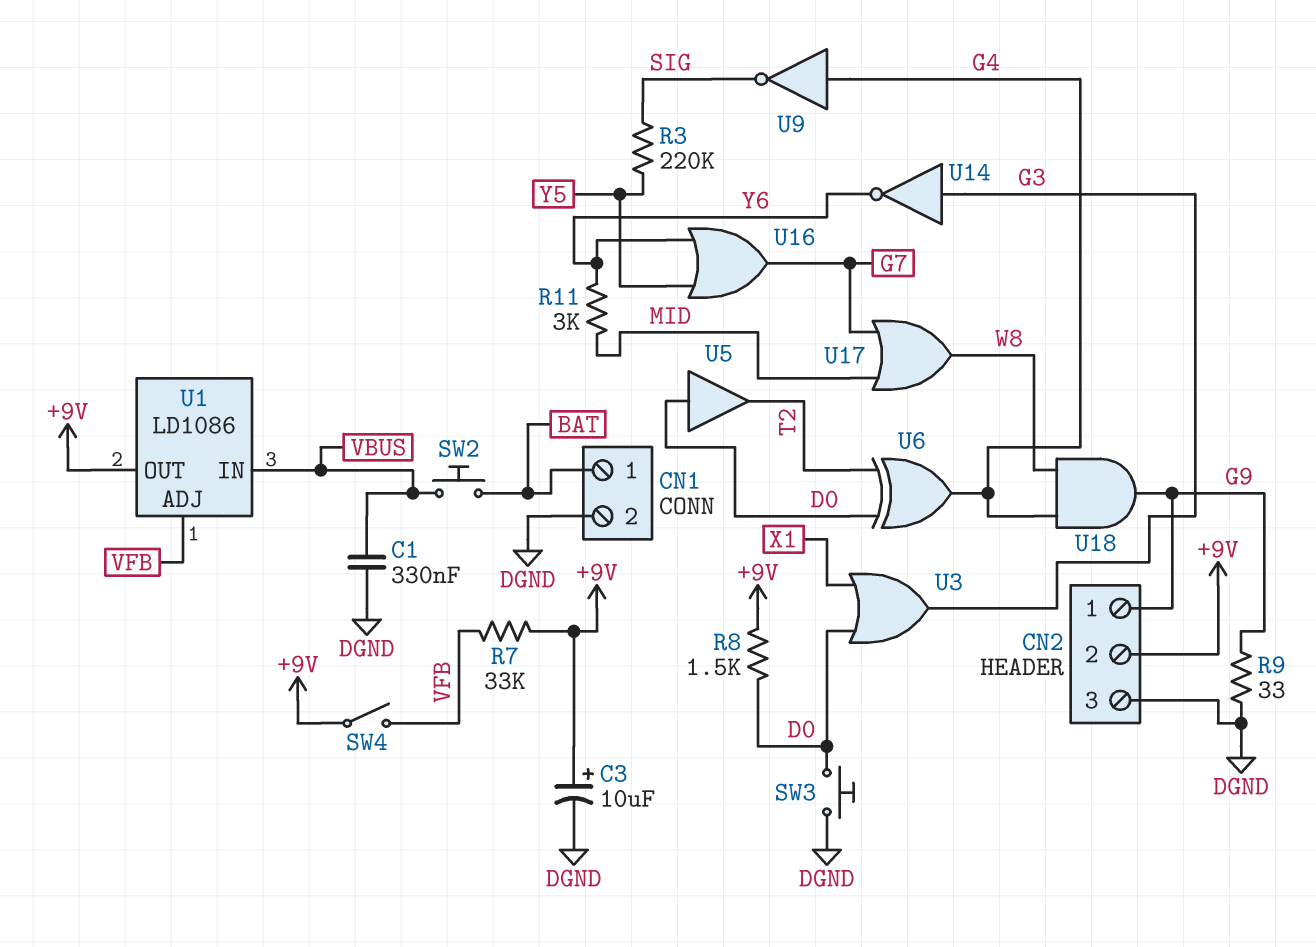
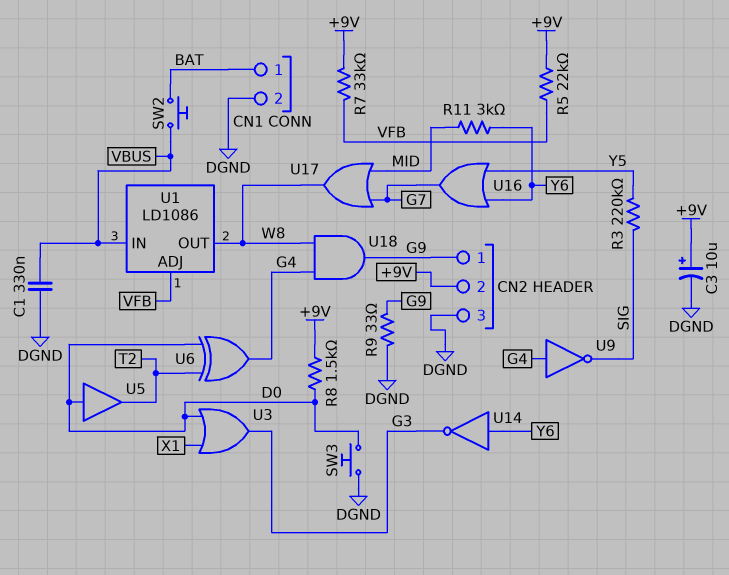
R5: none -> 22k (+9V, VFB)
SW4: switch (+9V, VFB) -> none
U1 pin OUT: +9V -> W8
U14: NOT (in G3, out Y6) -> NOT (in Y6, out G3)

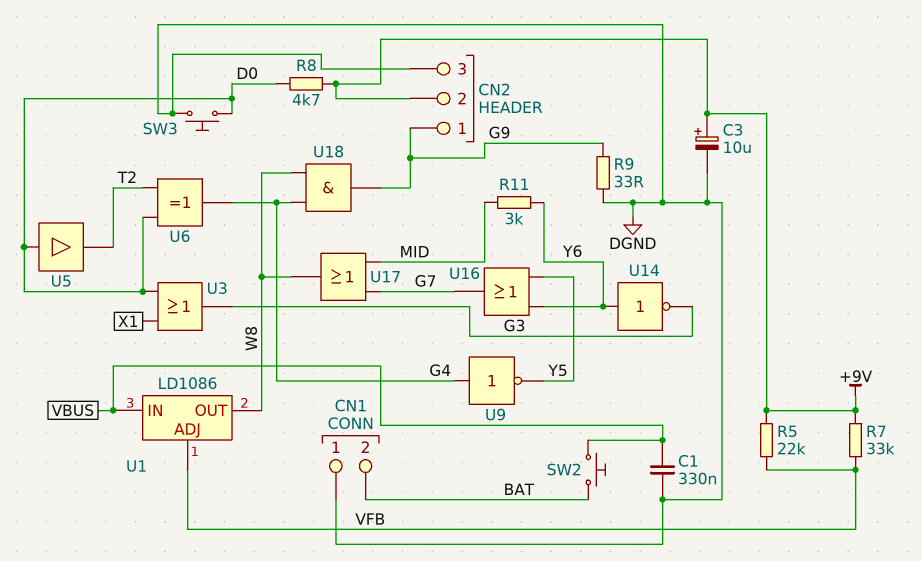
CN1 pin 1: BAT -> DGND
CN1 pin 2: DGND -> BAT
R3: 220k (SIG, Y5) -> none
R8: 1.5k (+9V, D0) -> 4.7k (+9V, D0)
U9: NOT (in G4, out SIG) -> NOT (in G4, out Y5)

